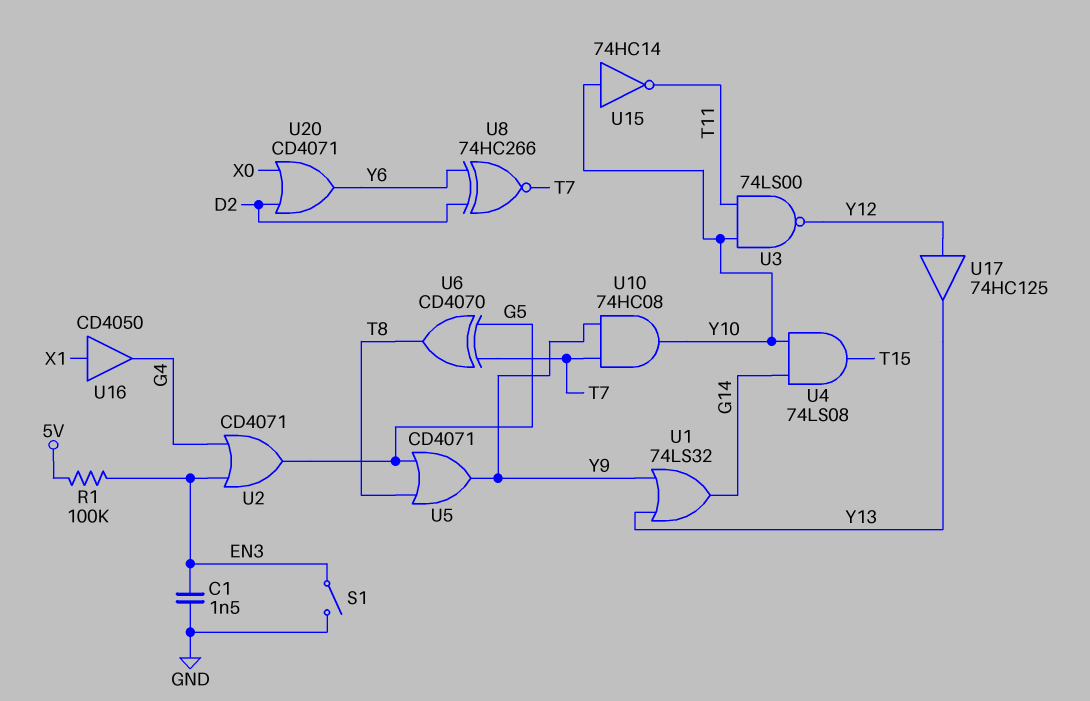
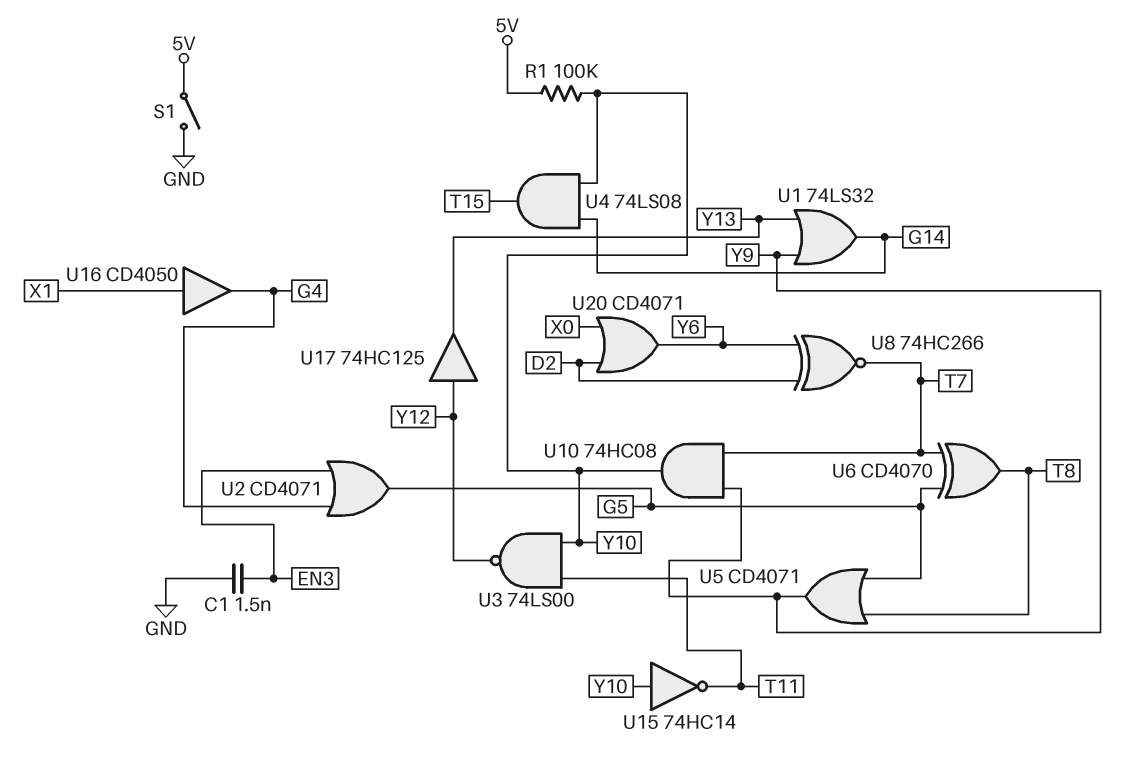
R1: 100k (5V, EN3) -> 100k (5V, Y10)
S1: switch (EN3, GND) -> switch (5V, GND)

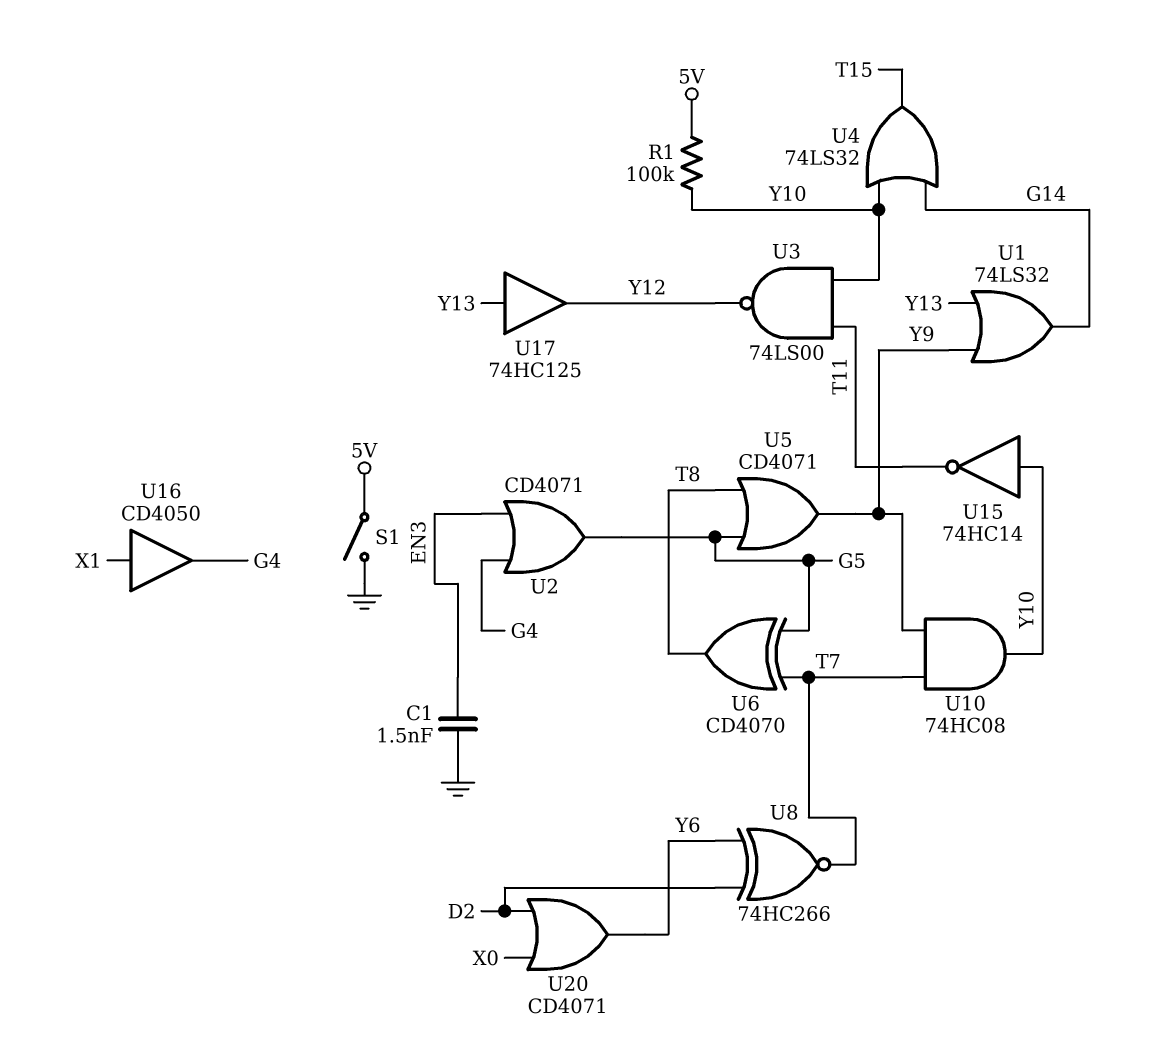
U4: AND 74LS08 (in G14, in Y10, out T15) -> OR 74LS32 (in G14, in Y10, out T15)
U17: buffer 74HC125 (in Y12, out Y13) -> buffer 74HC125 (in Y13, out Y12)

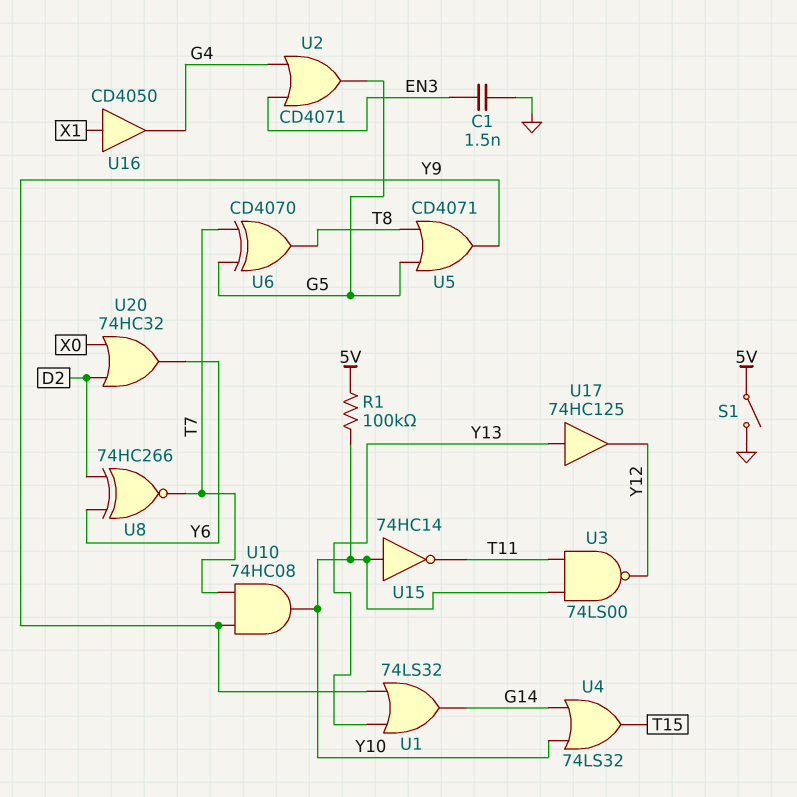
U20: OR CD4071 (in D2, in X0, out Y6) -> OR 74HC32 (in D2, in X0, out Y6)

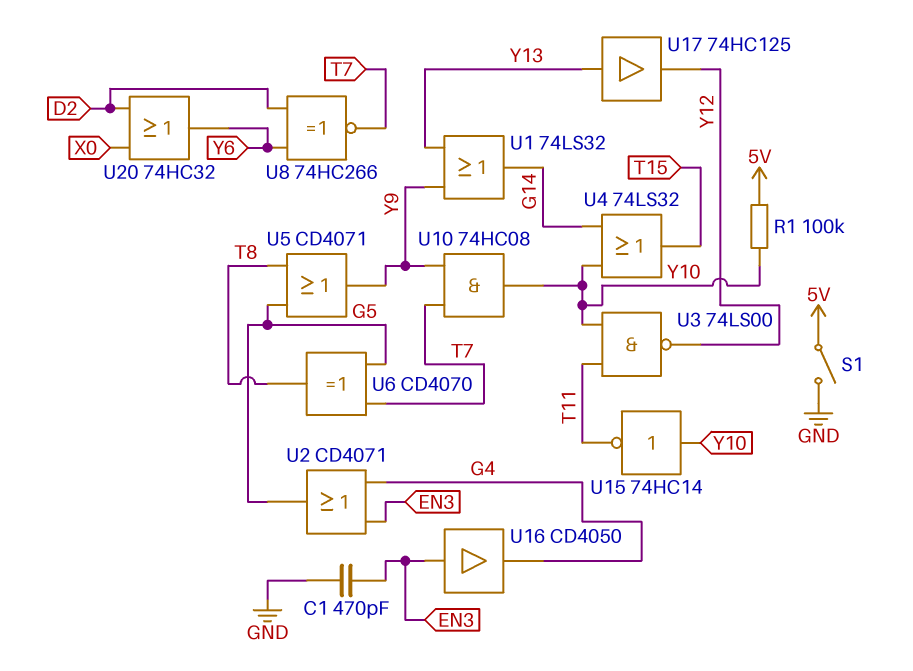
C1: 1.5nF (EN3, GND) -> 470pF (EN3, GND)
U16: buffer CD4050 (in X1, out G4) -> buffer CD4050 (in EN3, out G4)

